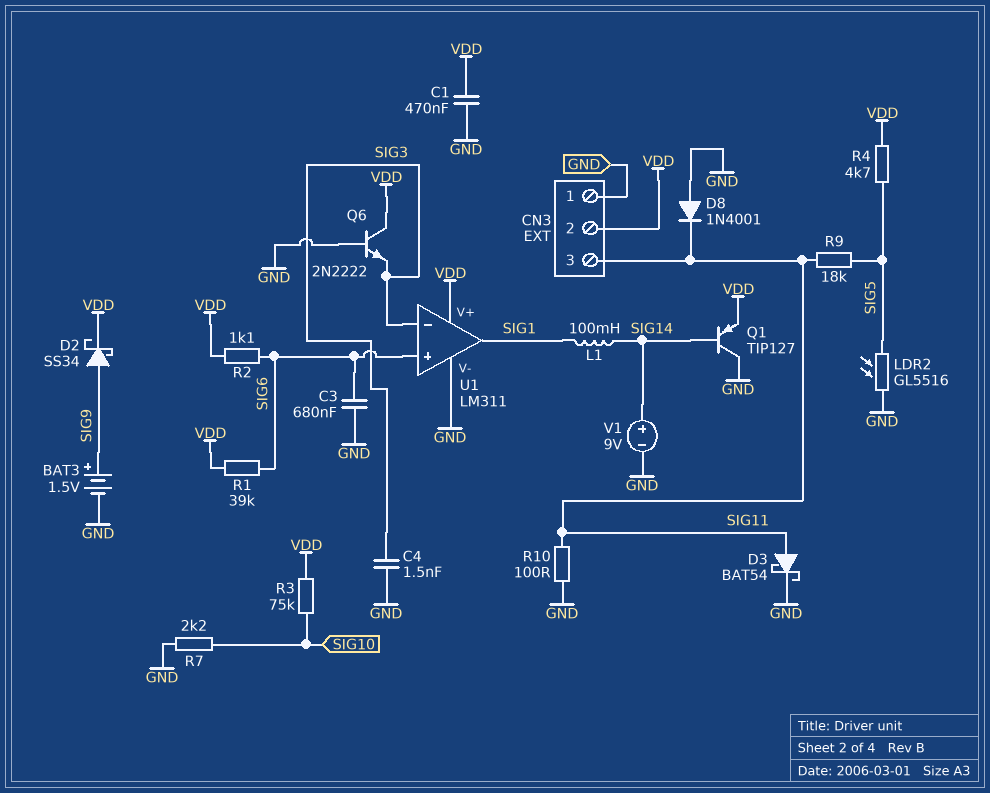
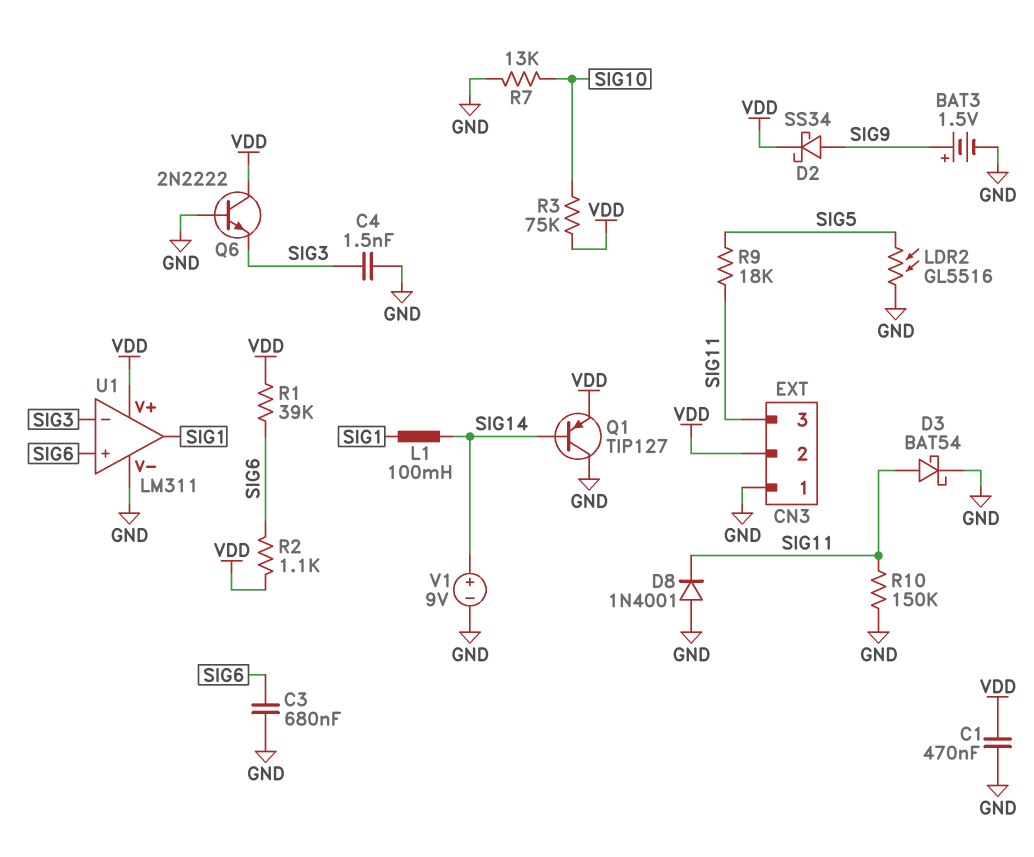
R4: 4.7k (SIG5, VDD) -> none
R7: 2.2k (GND, SIG10) -> 13k (GND, SIG10)
R10: 100 (GND, SIG11) -> 150k (GND, SIG11)

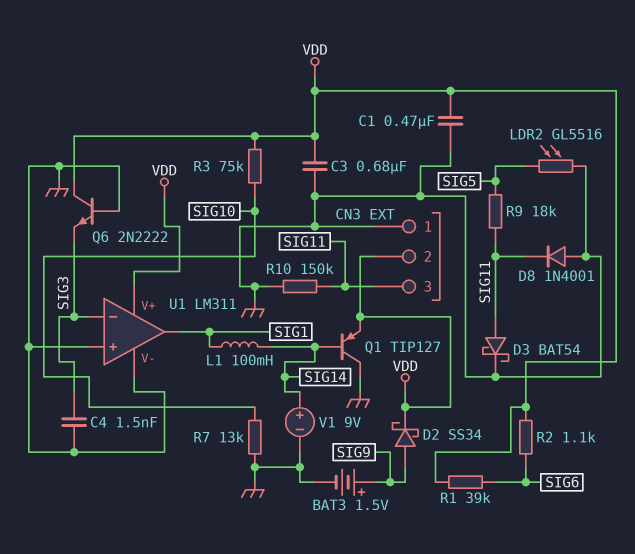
C3: 680nF (GND, SIG6) -> 680nF (GND, VDD)
U1 pin in+: SIG6 -> GND

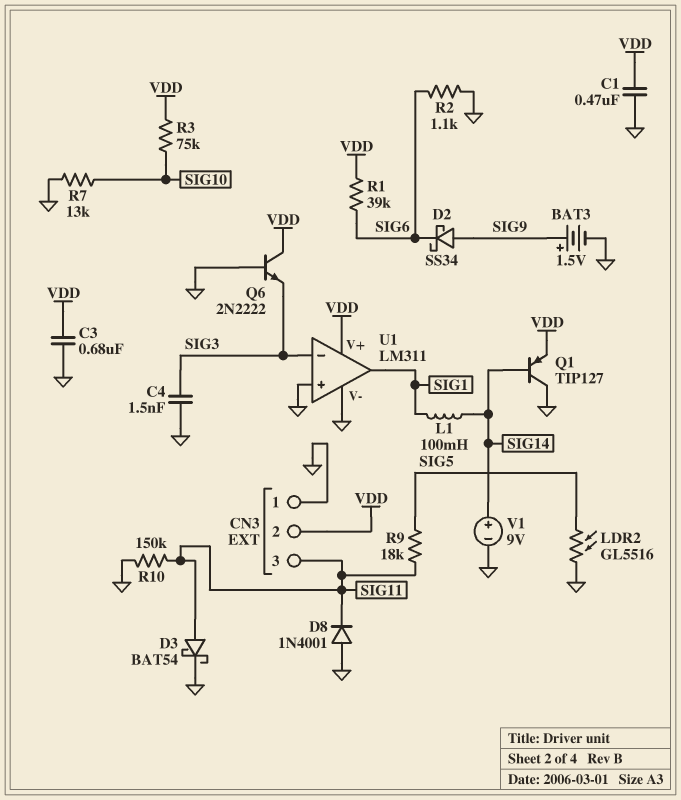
D2: schottky SS34 (A SIG9, K VDD) -> schottky SS34 (A SIG9, K SIG6)
R2: 1.1k (SIG6, VDD) -> 1.1k (GND, SIG6)

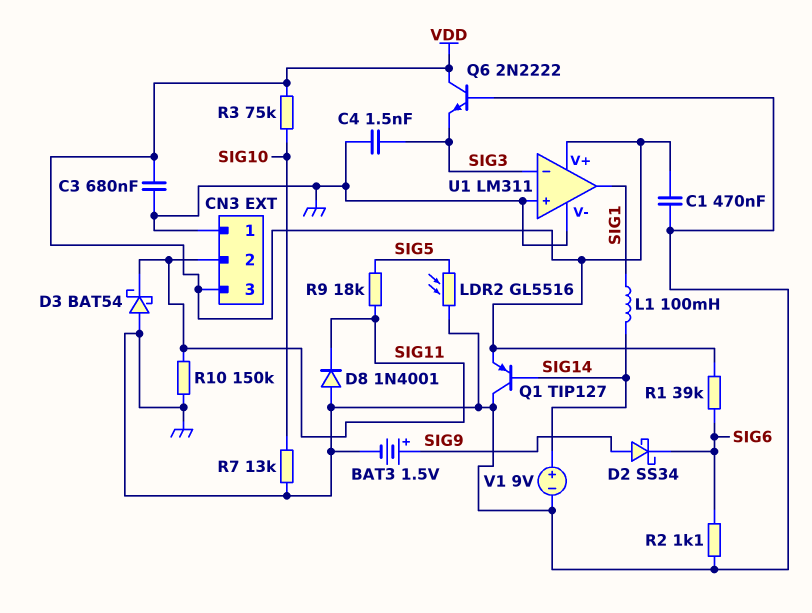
CN3 pin 2: VDD -> SIG11
CN3 pin 3: SIG11 -> VDD
D3: schottky BAT54 (A SIG11, K GND) -> schottky BAT54 (A GND, K SIG11)

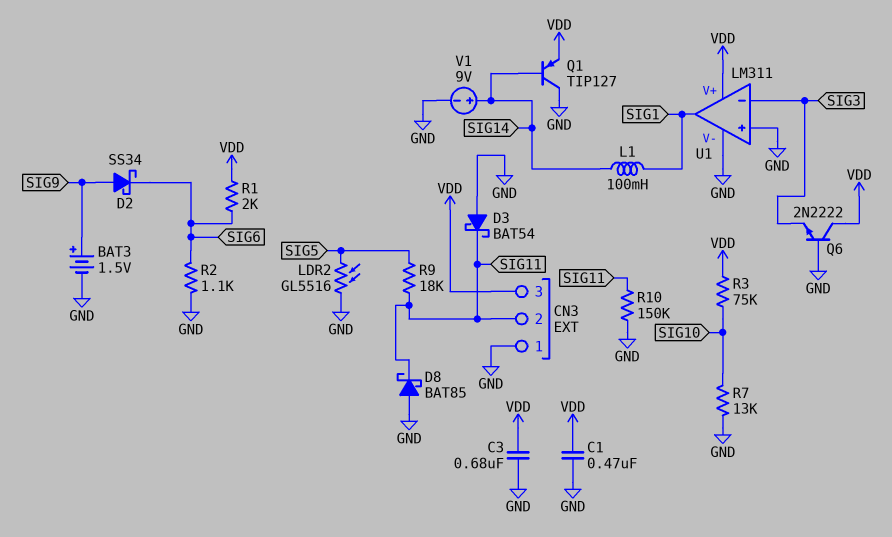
C4: 1.5nF (GND, SIG3) -> none
D8: diode 1N4001 (A GND, K SIG11) -> schottky BAT85 (A GND, K SIG11)
R1: 39k (SIG6, VDD) -> 2k (SIG6, VDD)

